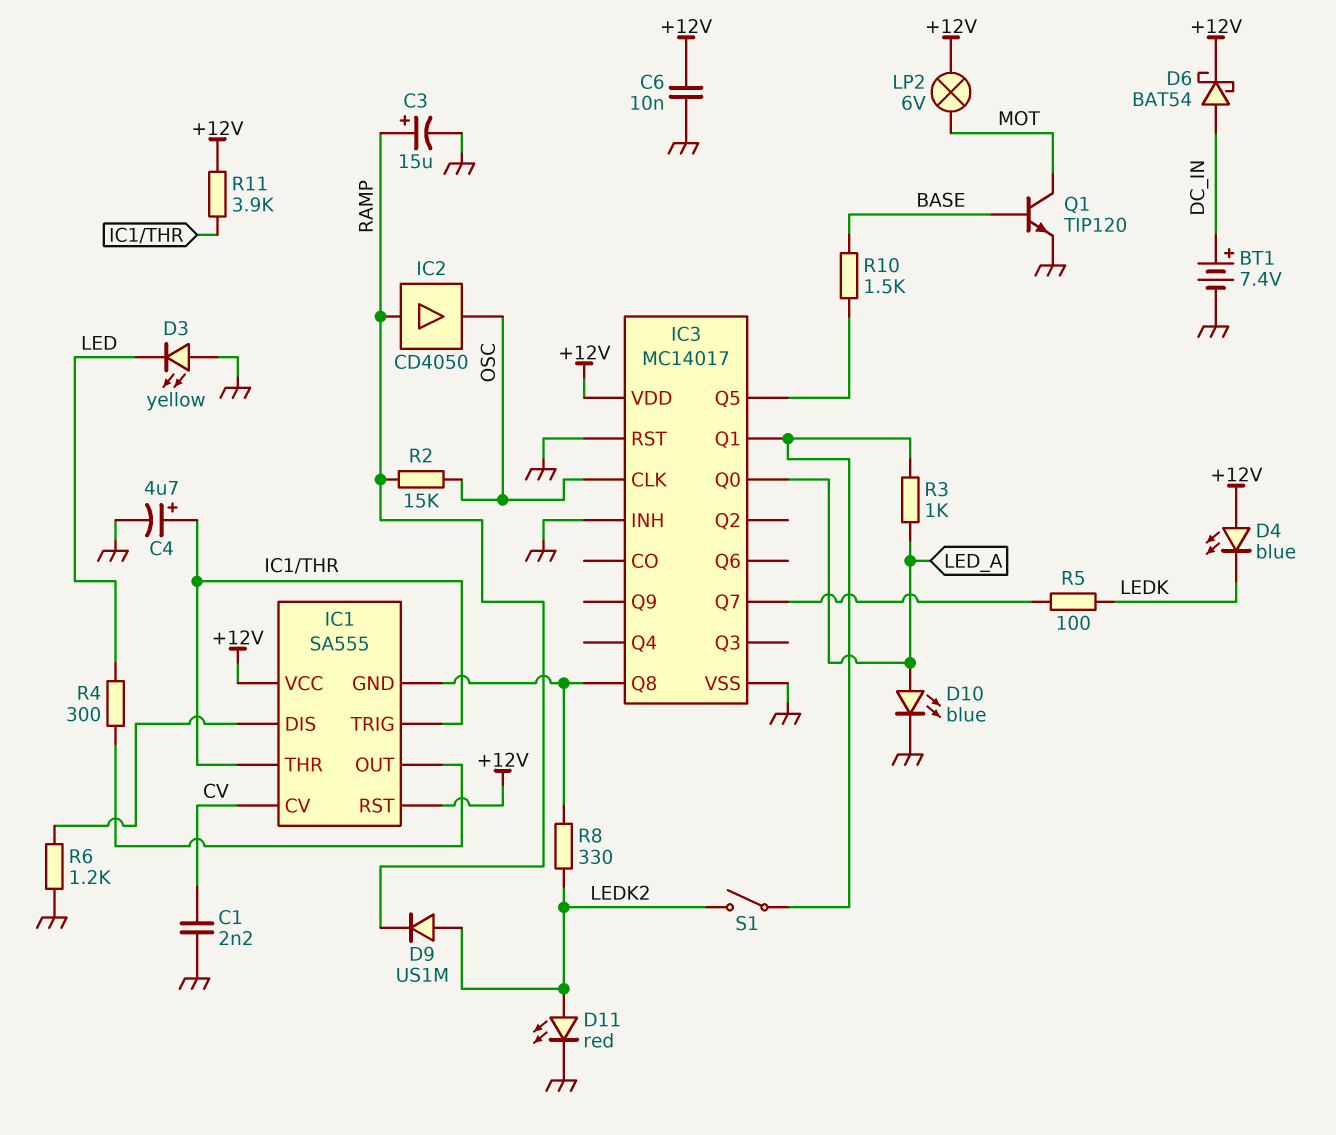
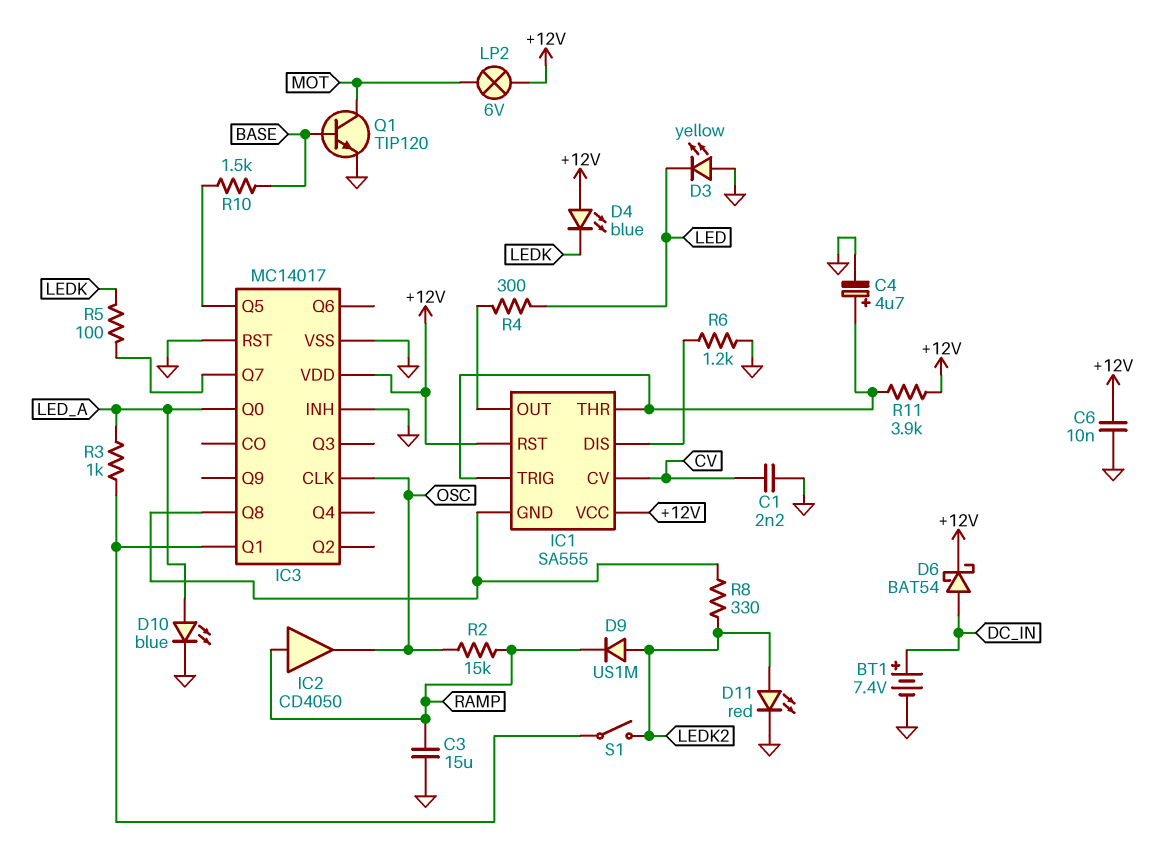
C3: 15uF (plus RAMP, minus GND) -> 15uF (GND, RAMP)

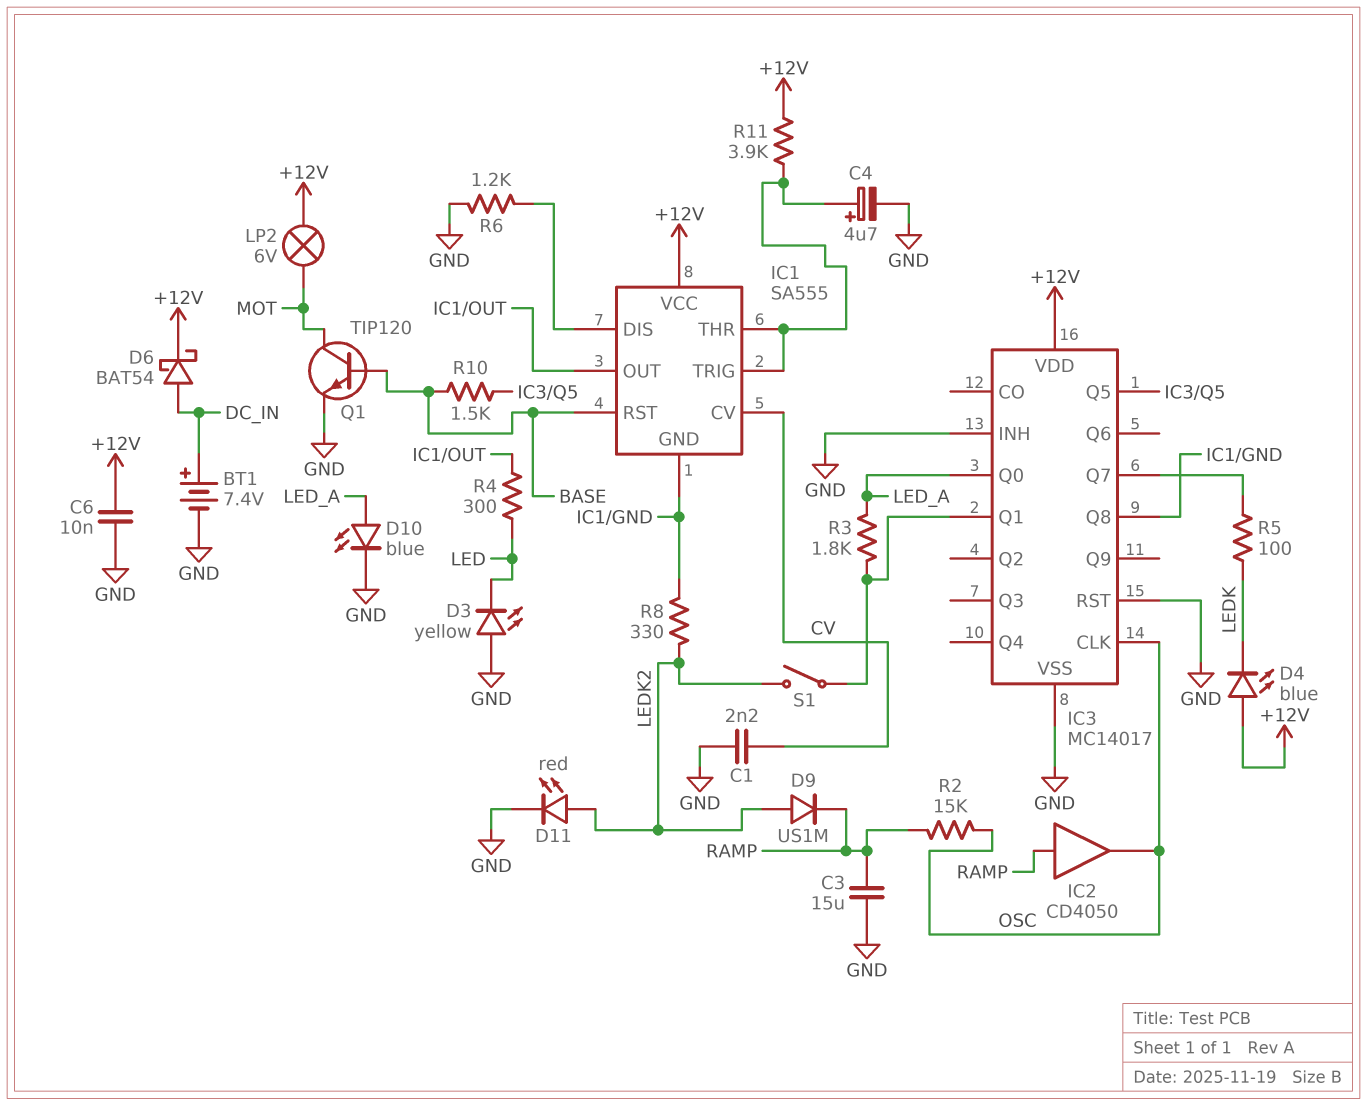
IC1 pin RST: +12V -> BASE
R3: 1k (IC3/Q1, LED_A) -> 1.8k (IC3/Q1, LED_A)

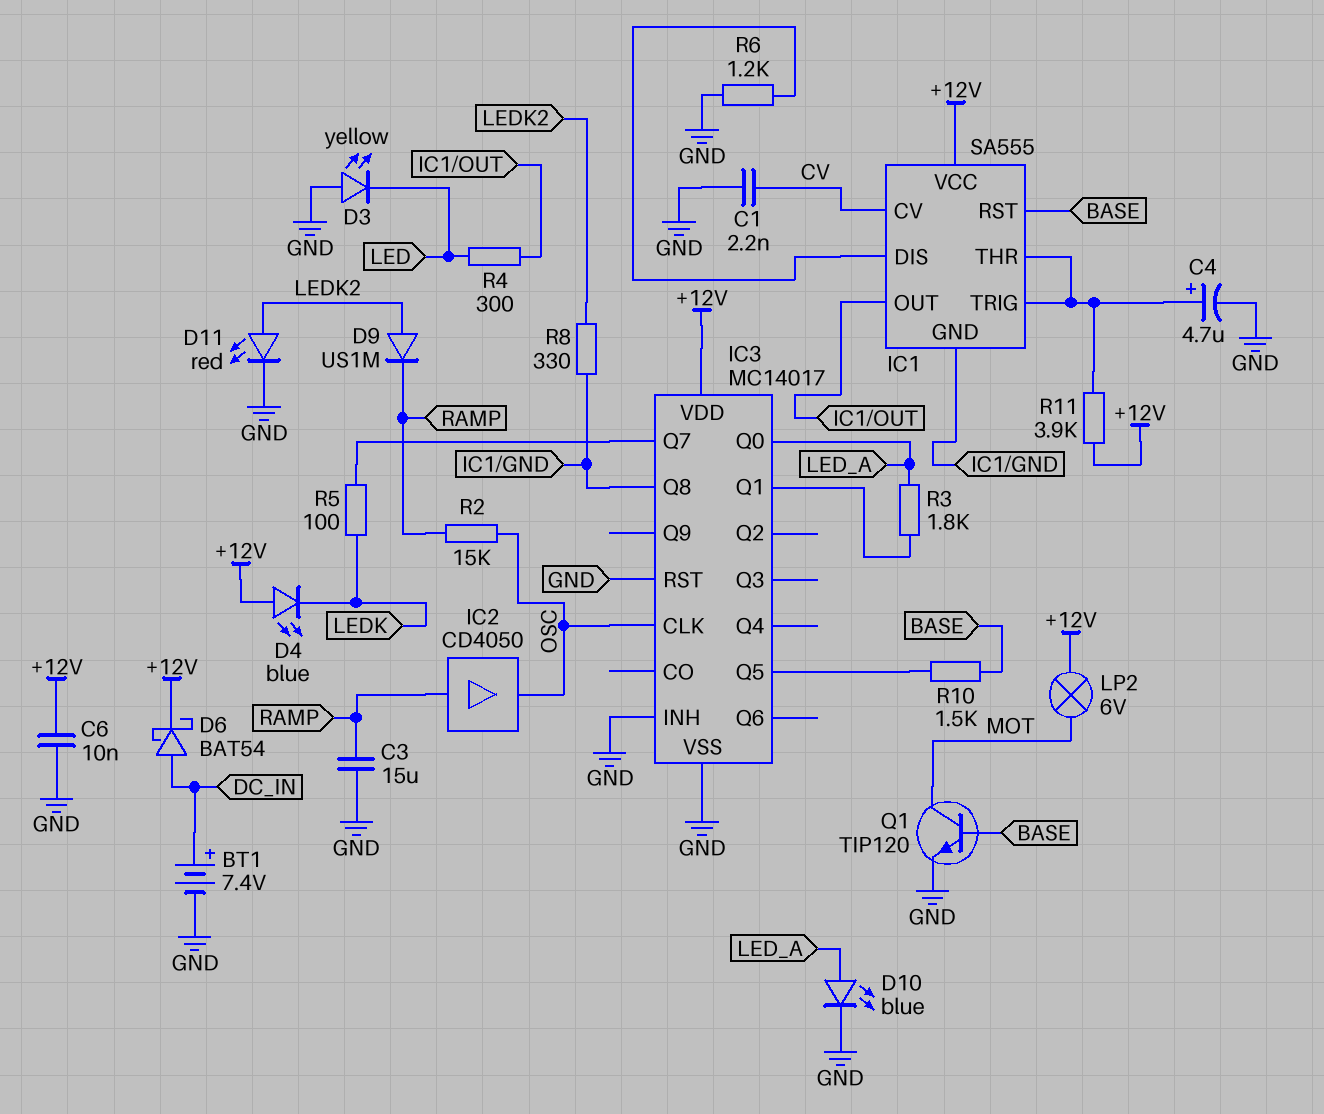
S1: switch (IC3/Q1, LEDK2) -> none

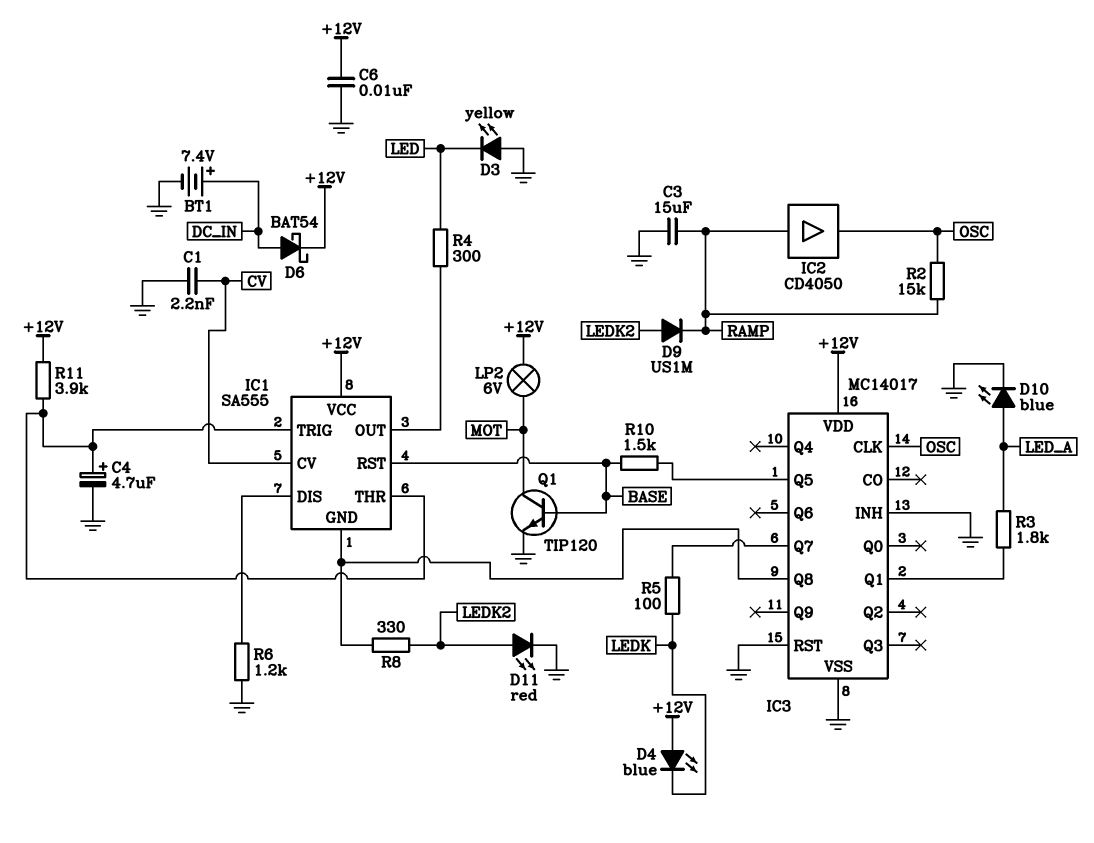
IC3 pin Q0: LED_A -> none

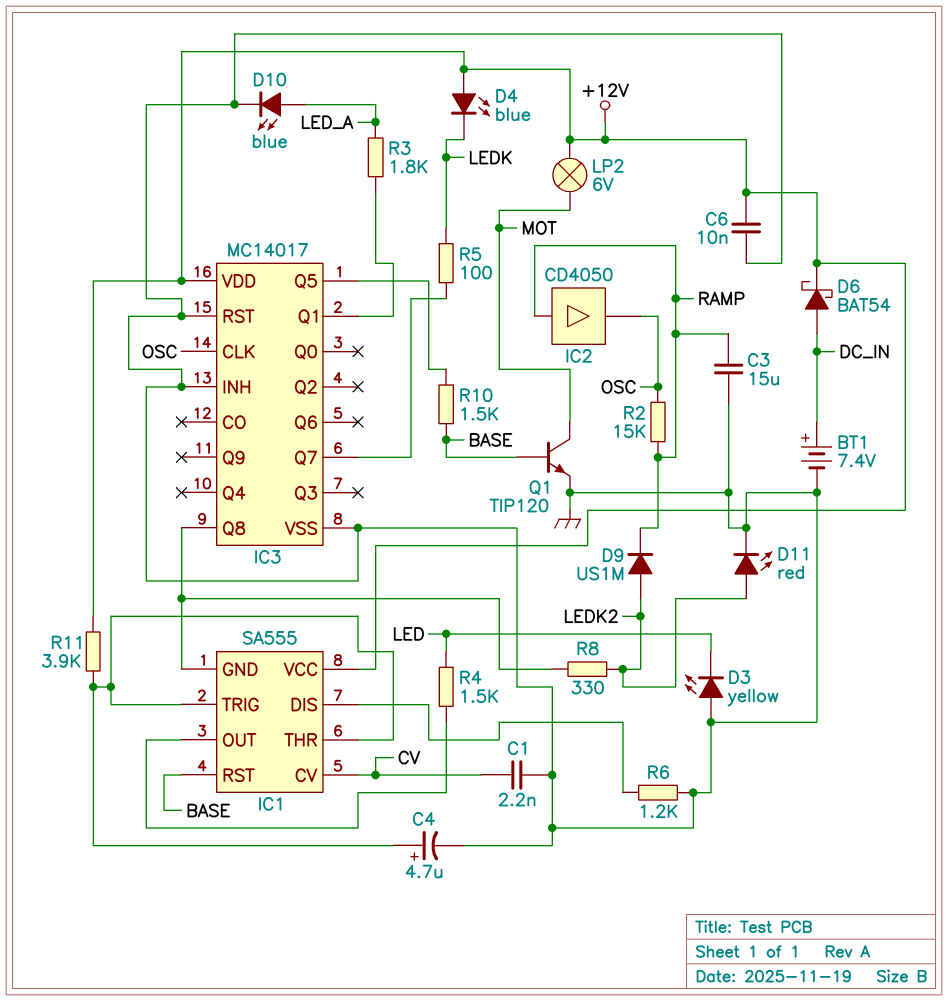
R4: 300 (IC1/OUT, LED) -> 1.5k (IC1/OUT, LED)

